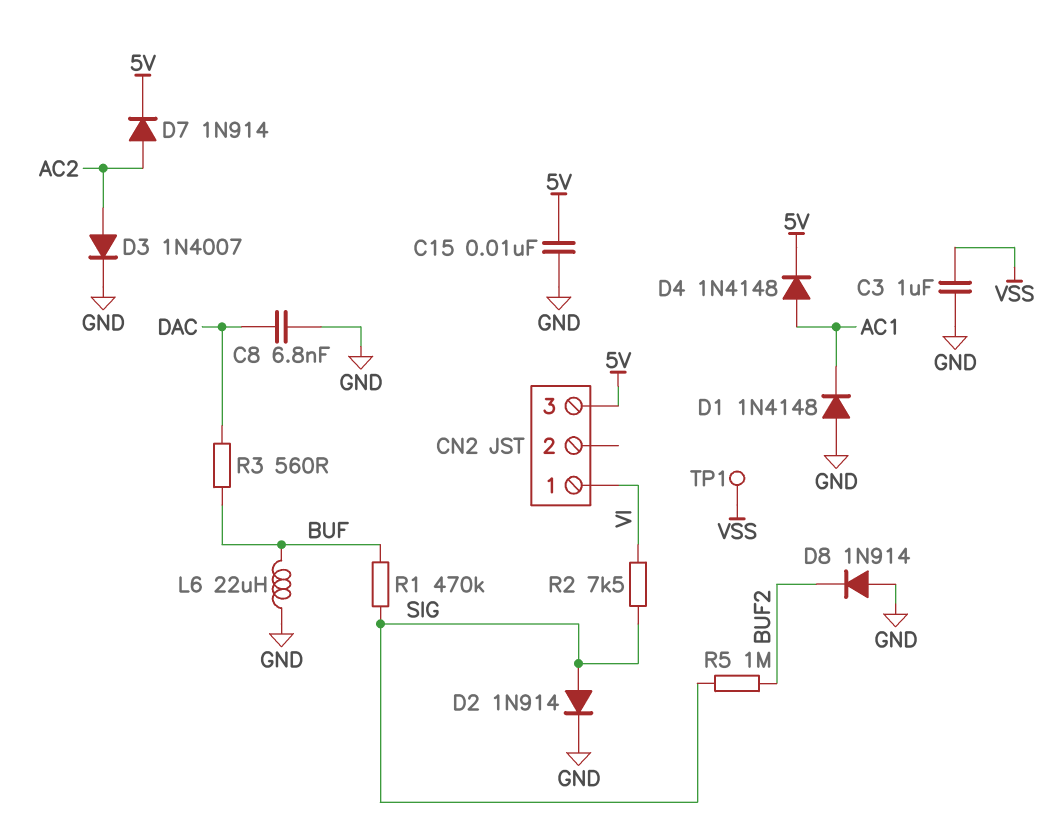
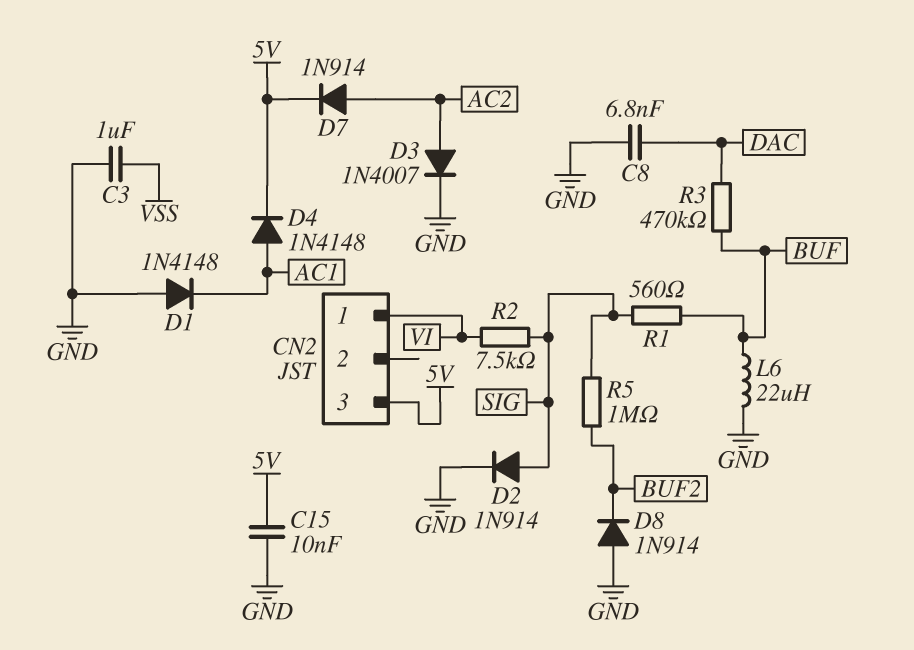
R1: 470k (BUF, SIG) -> 560 (BUF, SIG)
R3: 560 (BUF, DAC) -> 470k (BUF, DAC)
TP1: test point (VSS) -> none

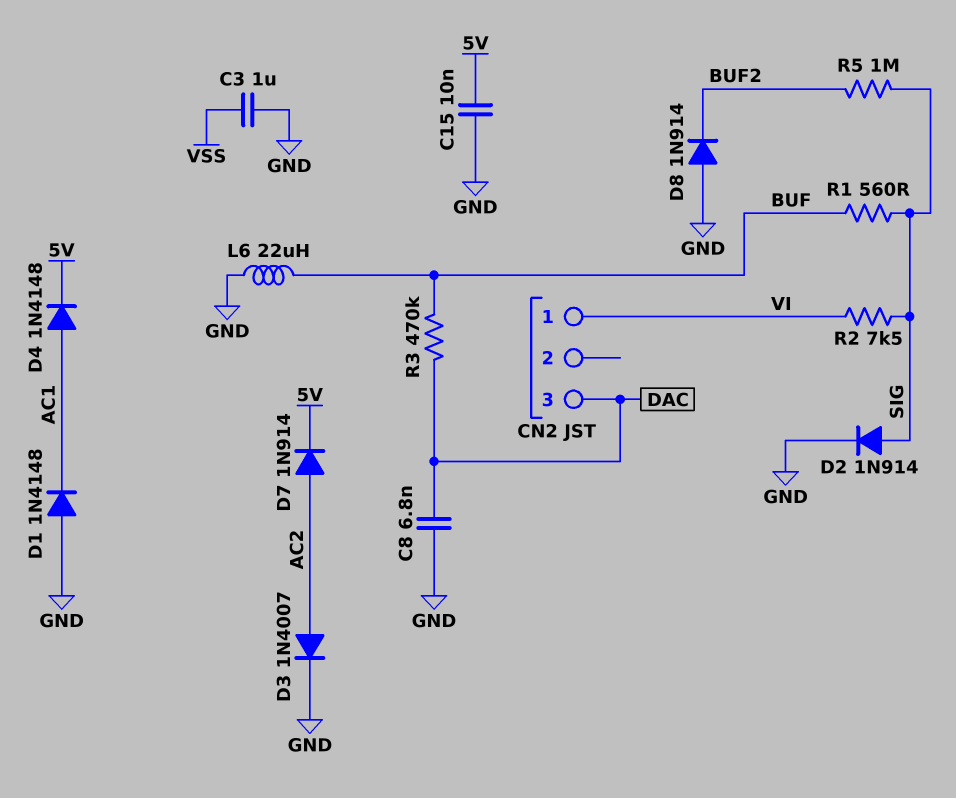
CN2 pin 3: 5V -> DAC

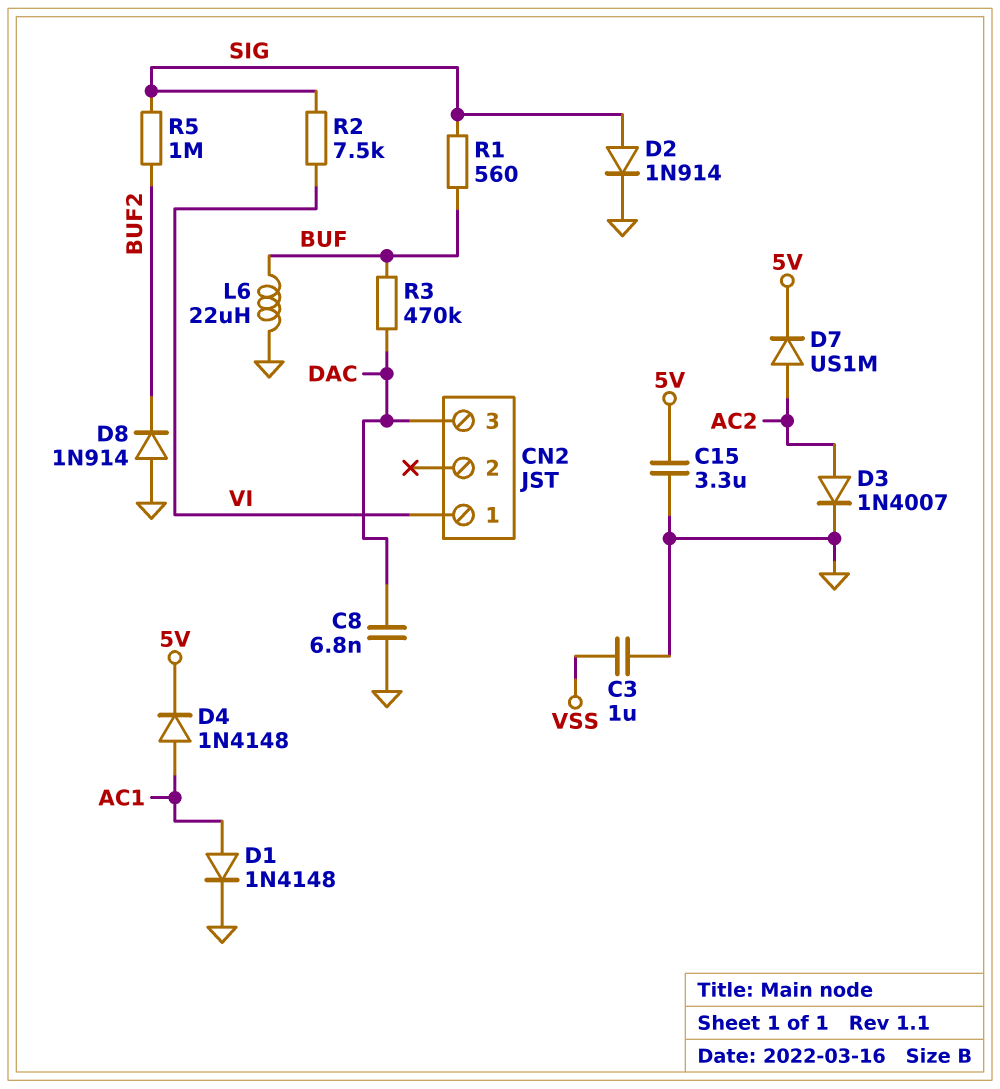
C15: 10nF (5V, GND) -> 3.3uF (5V, GND)
D1: diode 1N4148 (A GND, K AC1) -> diode 1N4148 (A AC1, K GND)
D7: diode 1N914 (A AC2, K 5V) -> diode US1M (A AC2, K 5V)

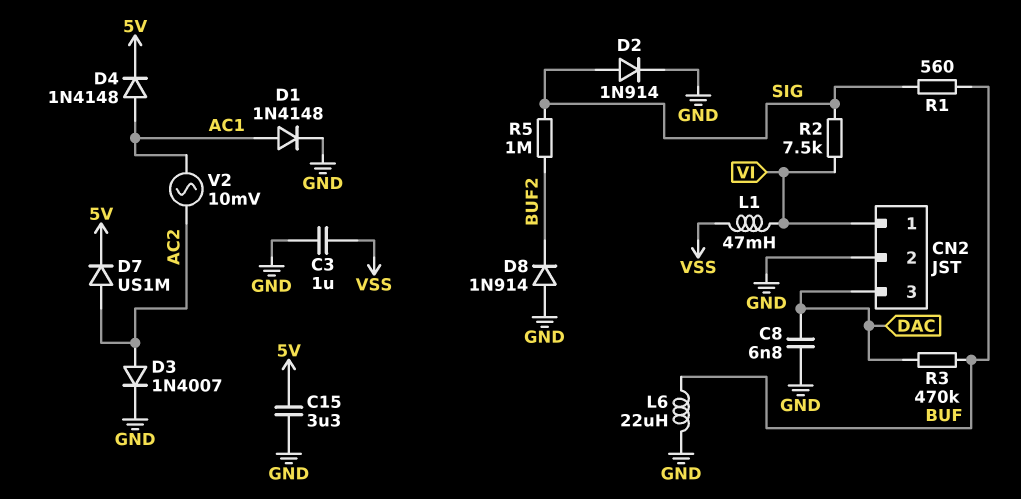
CN2 pin 2: none -> GND
L1: none -> 47mH (VI, VSS)
V2: none -> AC 10mV (AC1, AC2)

